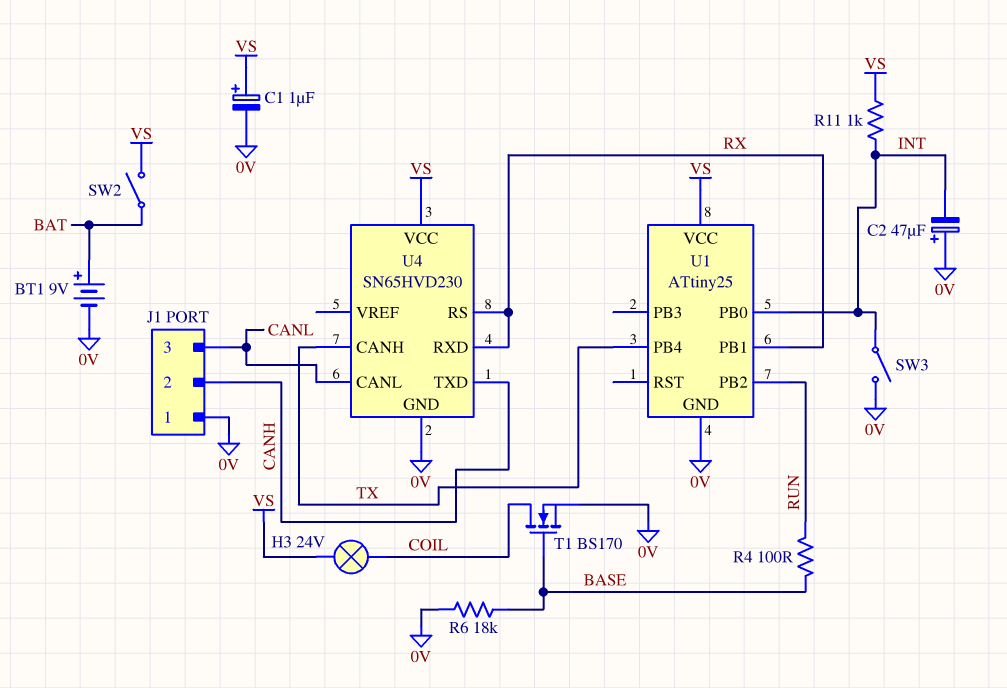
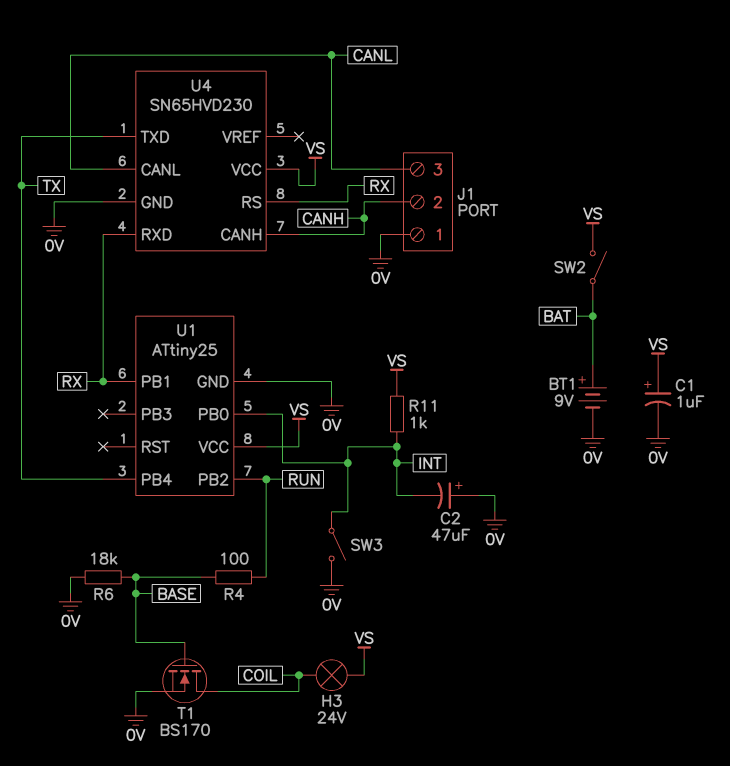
U4 pin CANH: TX -> CANH
U4 pin TXD: CANH -> TX

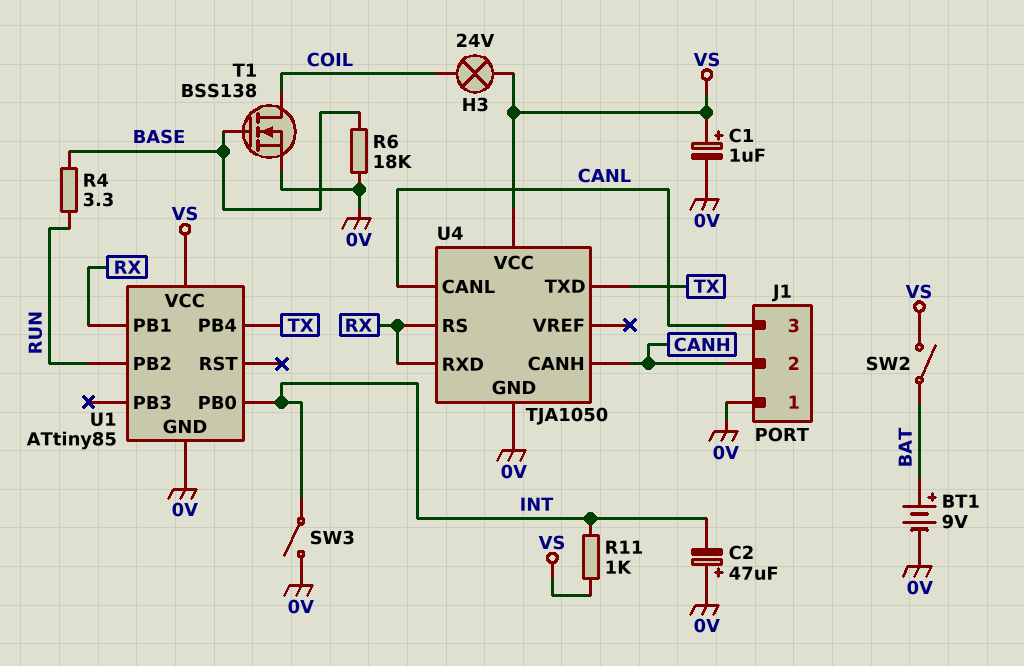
R4: 100 (BASE, RUN) -> 3.3 (BASE, RUN)
T1: NMOS BS170 (G BASE, D COIL, S 0V) -> NMOS BSS138 (G BASE, D COIL, S 0V)
U1: ATtiny25 -> ATtiny85
U4: SN65HVD230 -> TJA1050

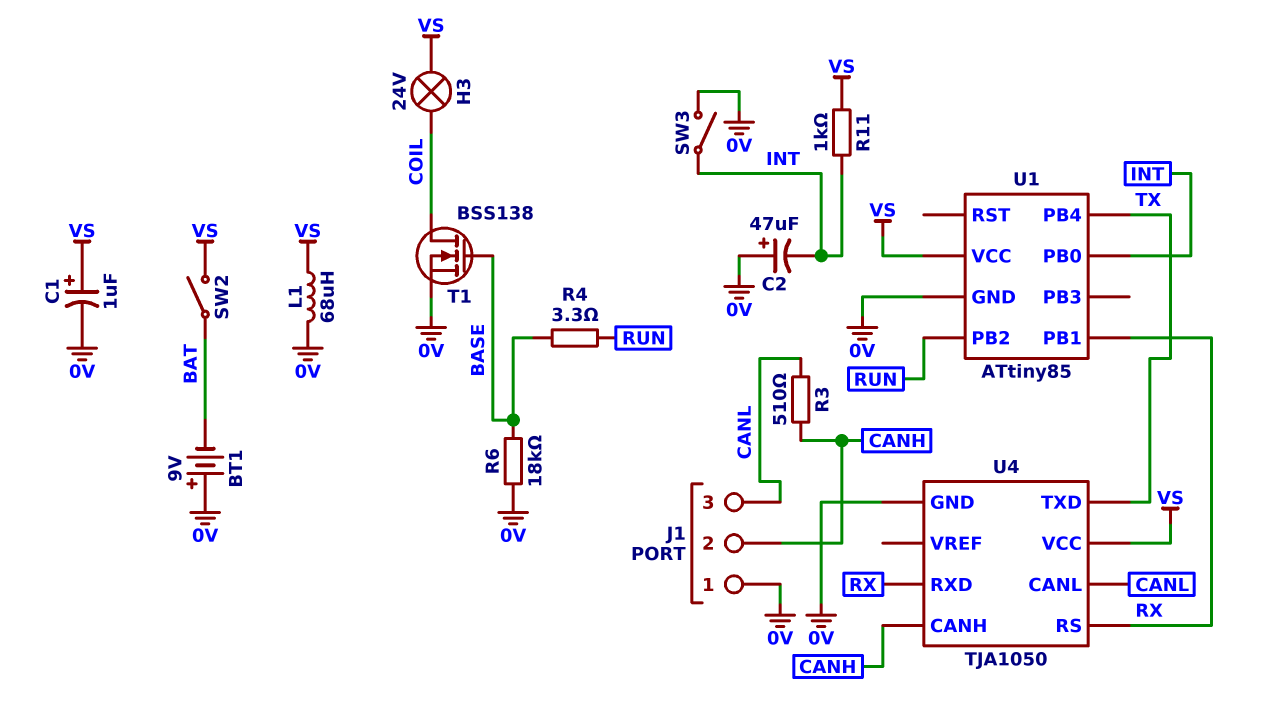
BT1: 9V (plus BAT, minus 0V) -> 9V (plus 0V, minus BAT)
L1: none -> 68uH (0V, VS)
R3: none -> 510 (CANH, CANL)

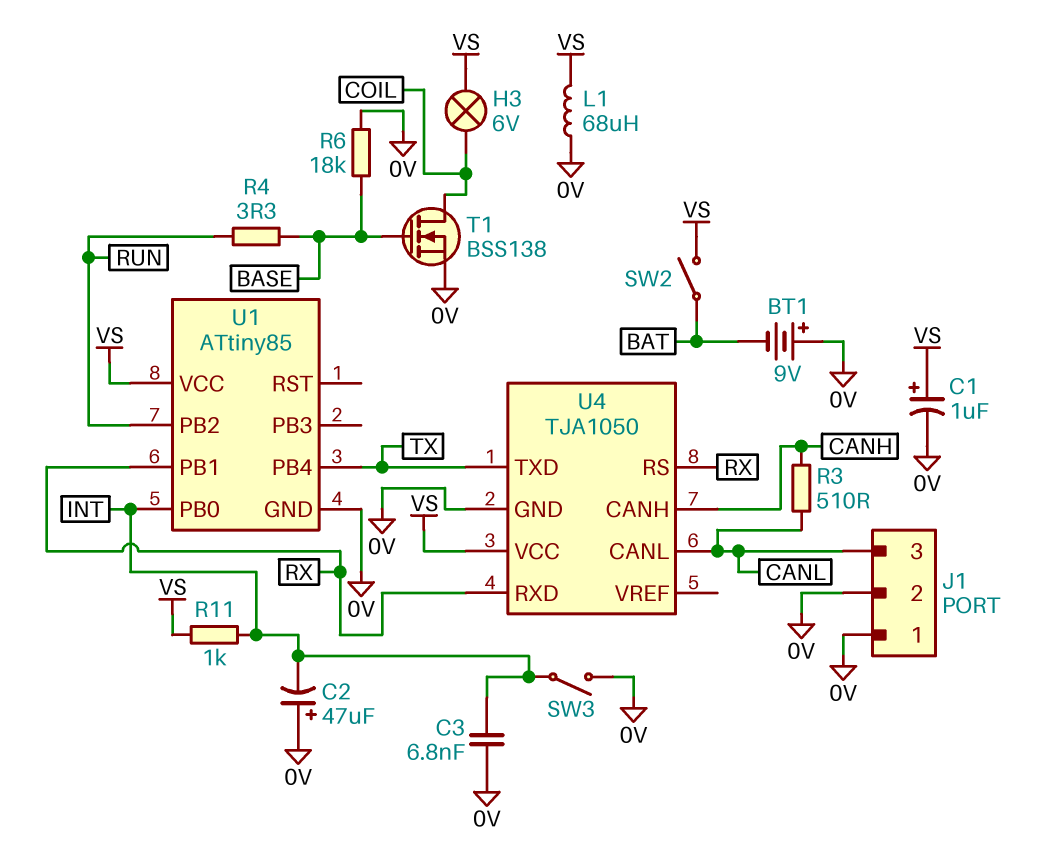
C3: none -> 6.8nF (0V, INT)
H3: lamp 24V (COIL, VS) -> lamp 6V (COIL, VS)
J1 pin 2: CANH -> 0V

